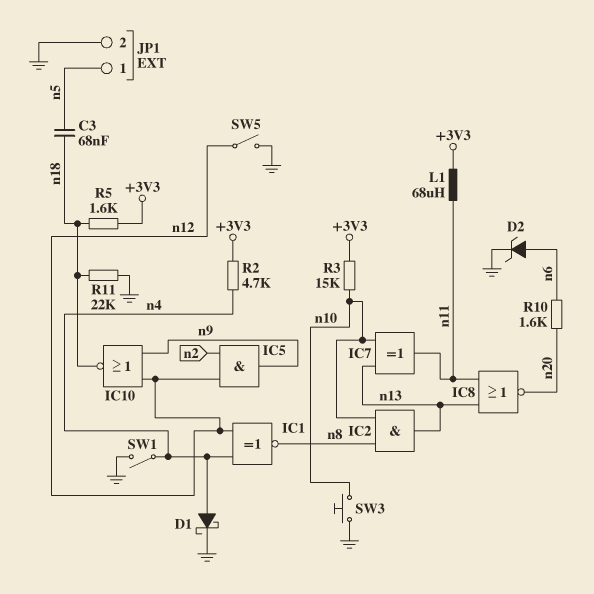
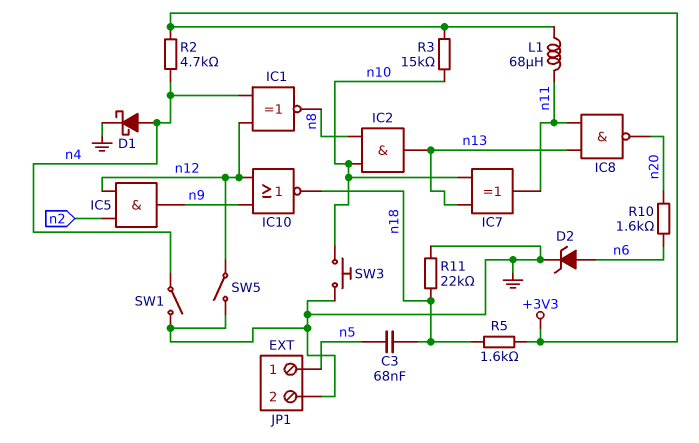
IC8: NOR (in n11, in n13, out n20) -> NAND (in n11, in n13, out n20)

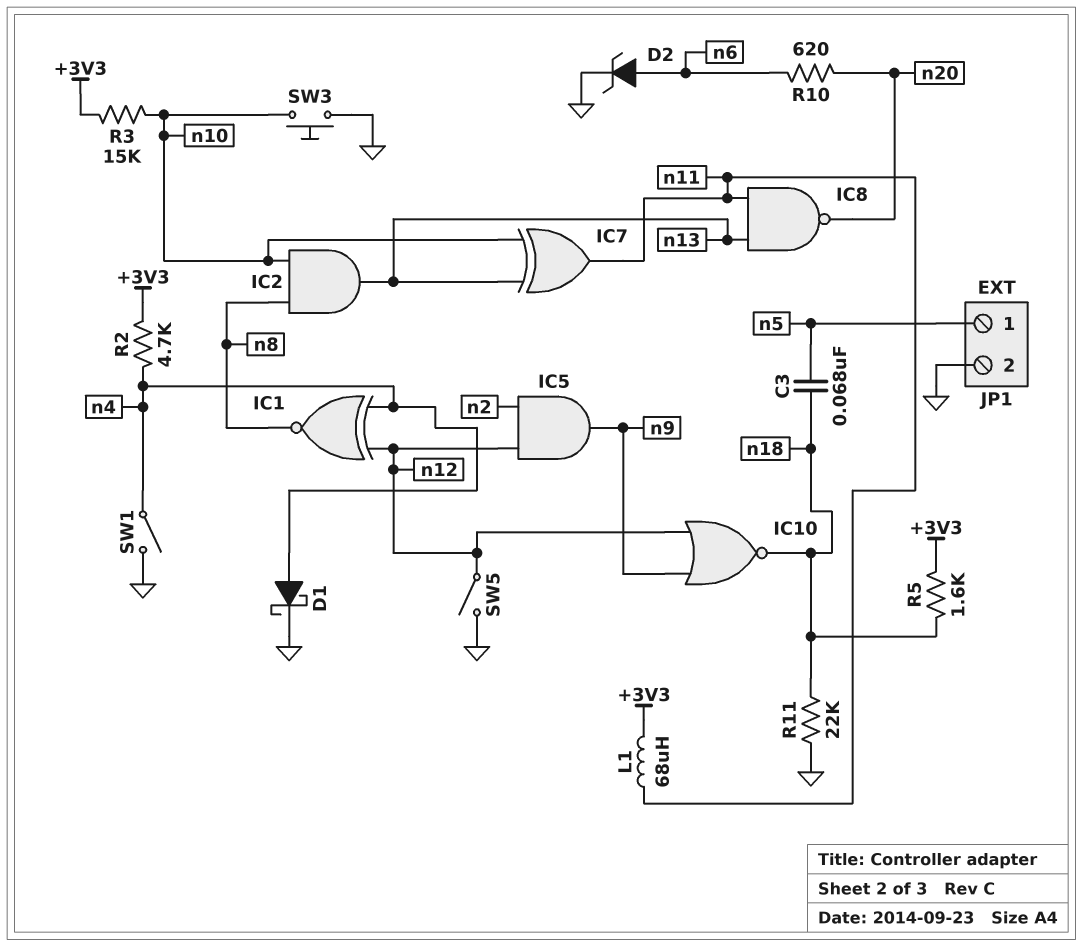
R10: 1.6k (n6, n20) -> 620 (n6, n20)

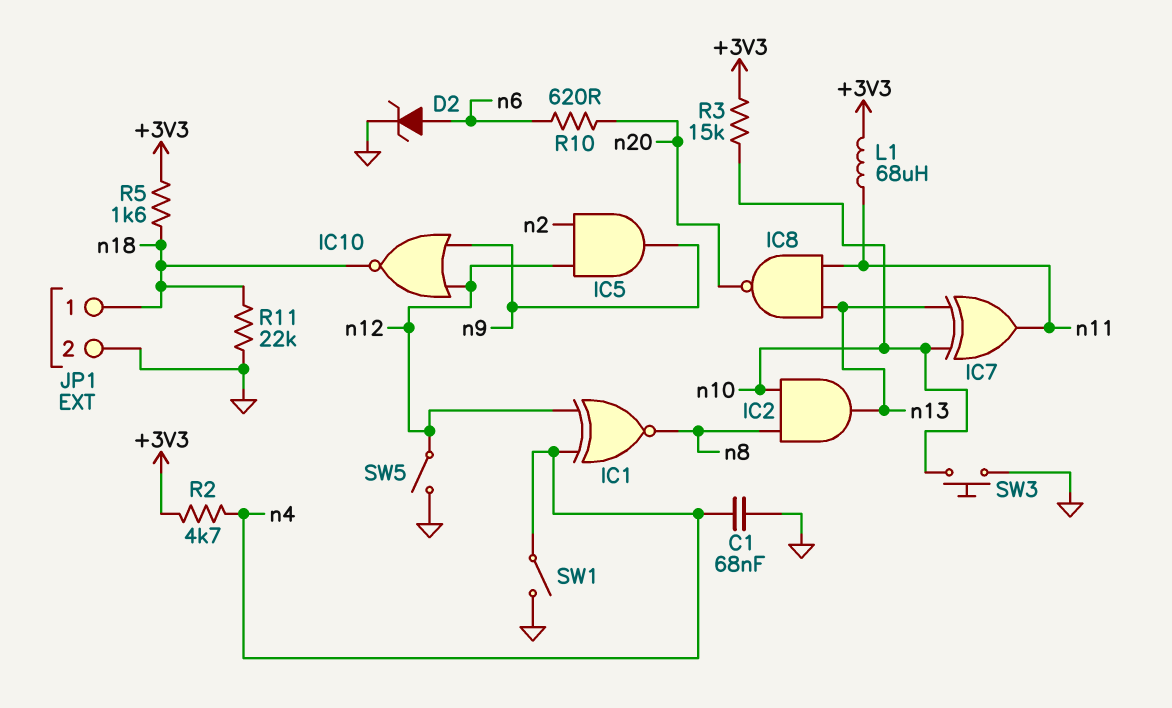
C1: none -> 68nF (GND, n4)
C3: 68nF (n5, n18) -> none
D1: schottky (A n4, K GND) -> none
JP1 pin 1: n5 -> n18

